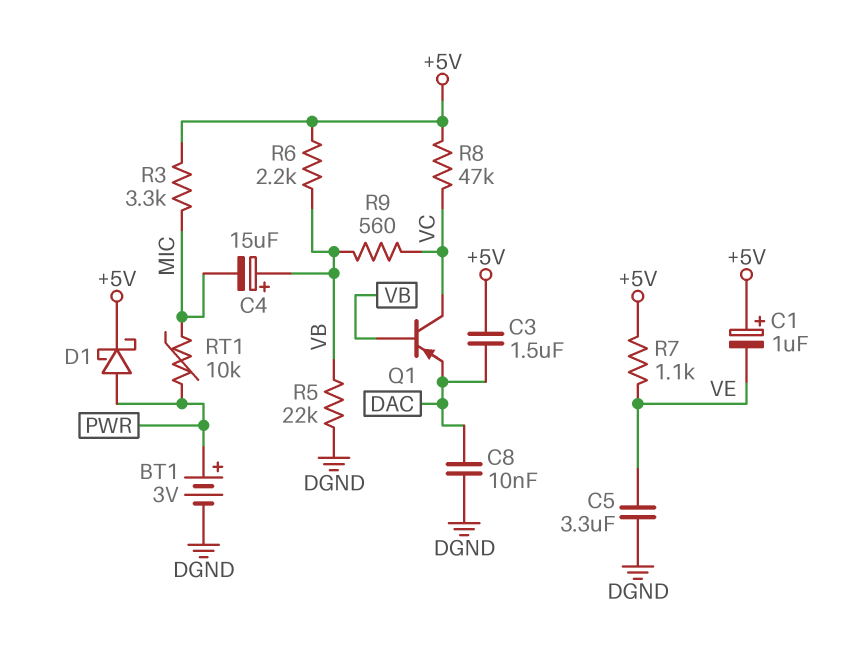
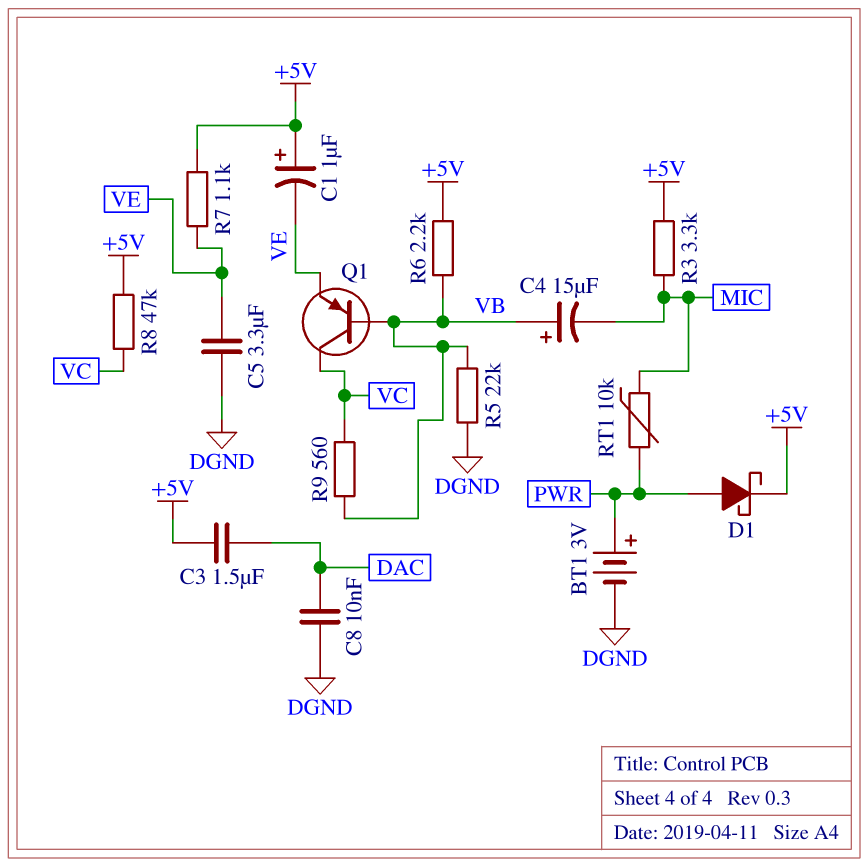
Q1: PNP (B VB, C VC, E DAC) -> PNP (B VB, C VC, E VE)

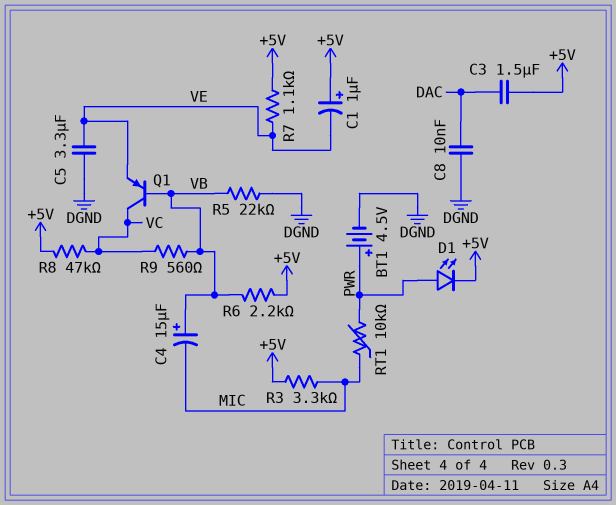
BT1: 3V (plus PWR, minus DGND) -> 4.5V (plus PWR, minus DGND)
D1: schottky (A PWR, K +5V) -> LED (A PWR, K +5V)

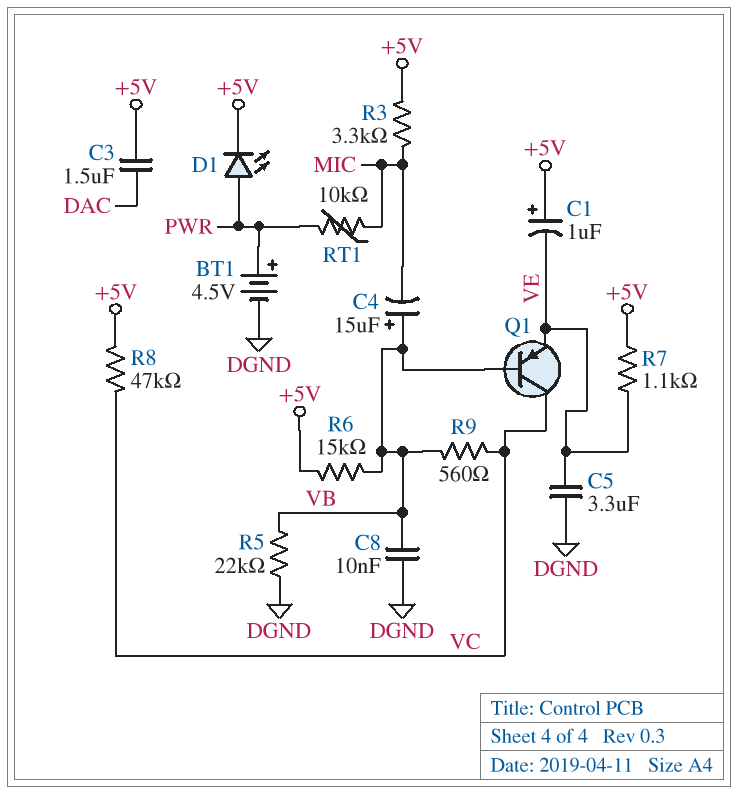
C8: 10nF (DAC, DGND) -> 10nF (DGND, VB)
R6: 2.2k (+5V, VB) -> 15k (+5V, VB)

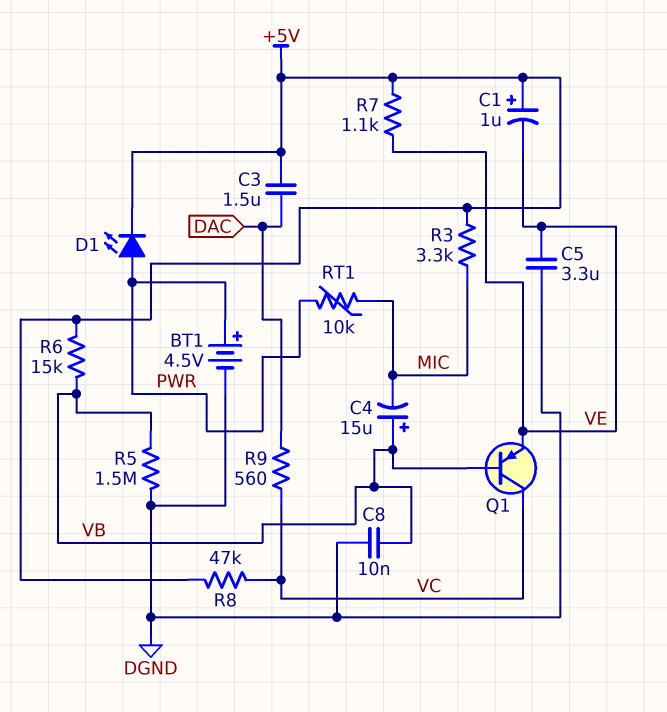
R5: 22k (DGND, VB) -> 1.5M (DGND, VB)
R9: 560 (VB, VC) -> 560 (DAC, VC)

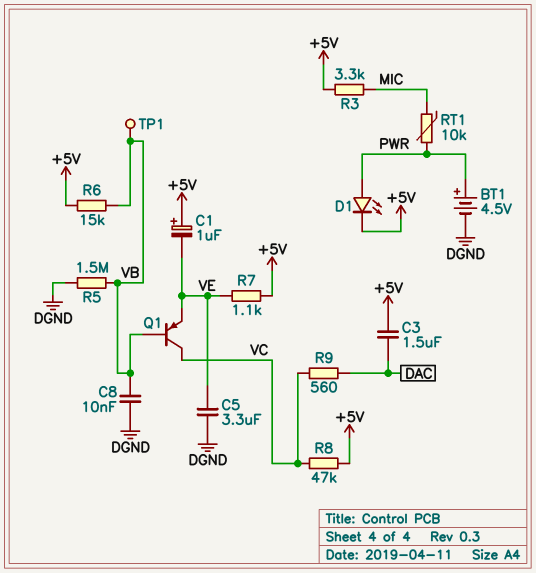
C4: 15uF (plus VB, minus MIC) -> none
TP1: none -> test point (VB)

